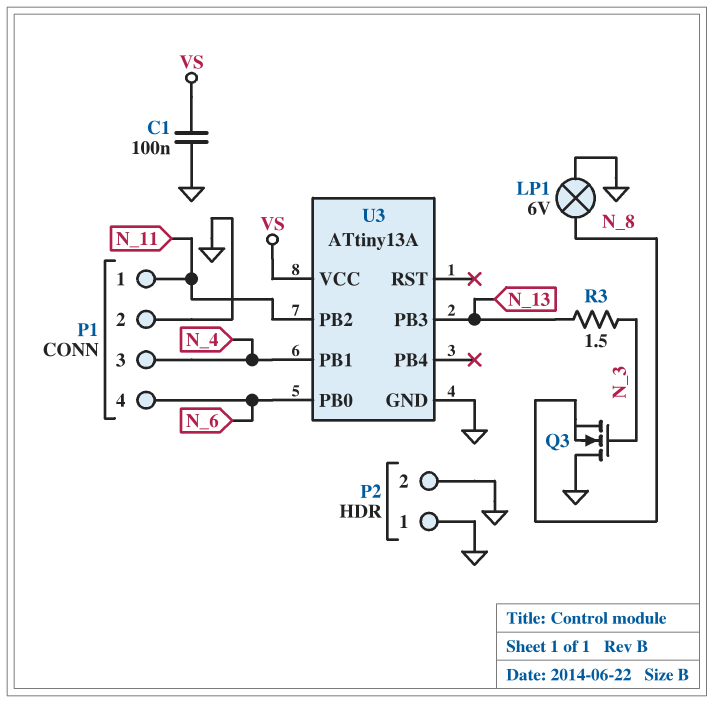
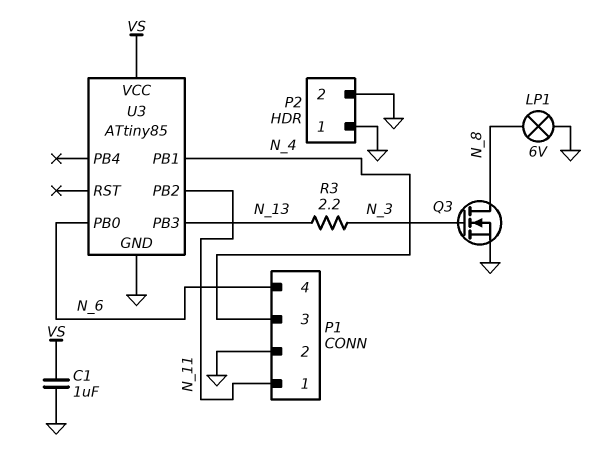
C1: 100nF (GND, VS) -> 1uF (GND, VS)
Q3: NMOS (G N_3, D GND, S N_8) -> NMOS (G N_3, D N_8, S GND)
R3: 1.5 (N_3, N_13) -> 2.2 (N_3, N_13)
U3: ATtiny13A -> ATtiny85

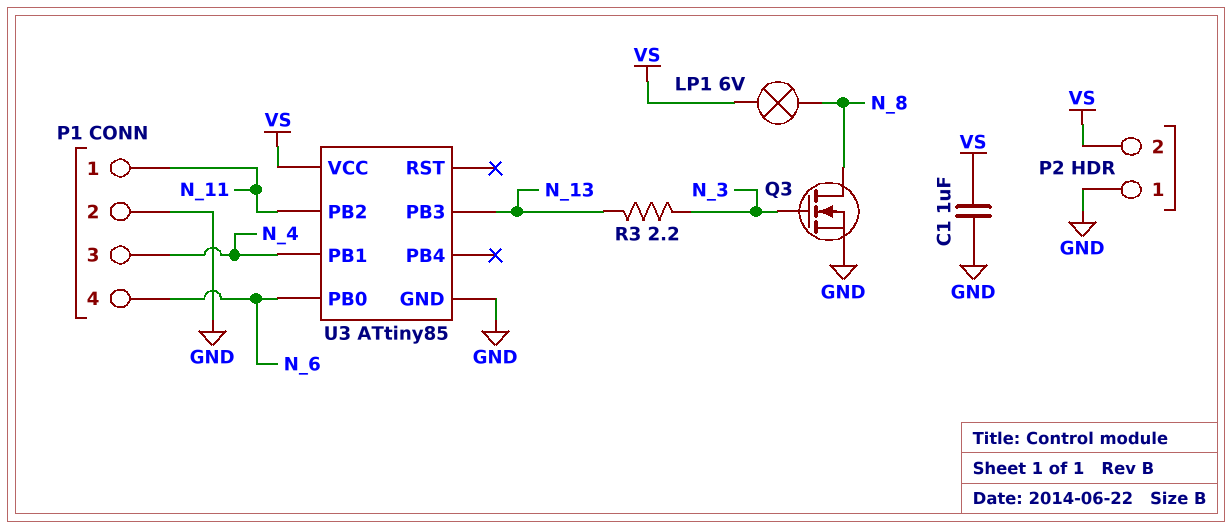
LP1: lamp 6V (GND, N_8) -> lamp 6V (N_8, VS)
P2 pin 2: GND -> VS

